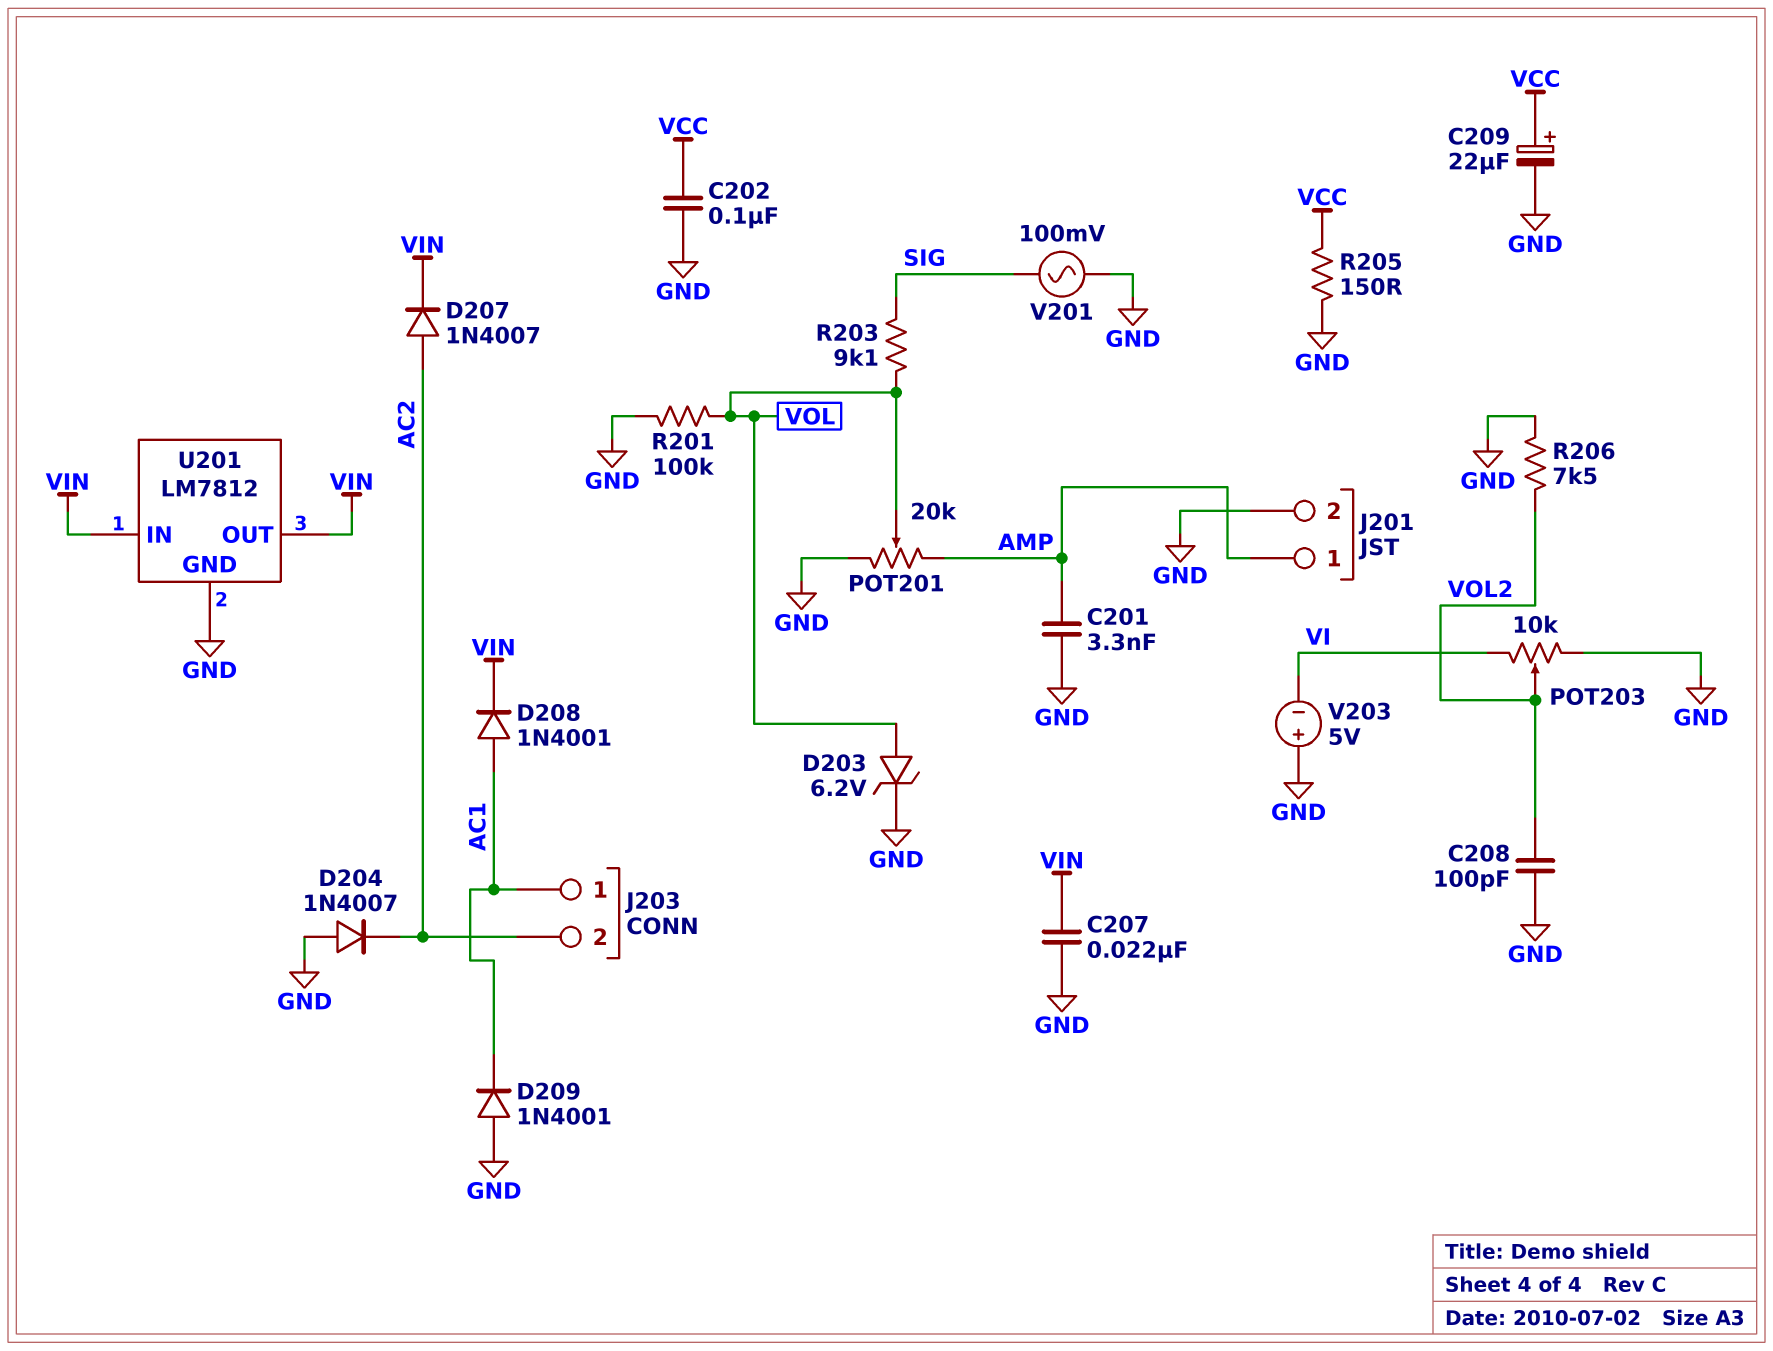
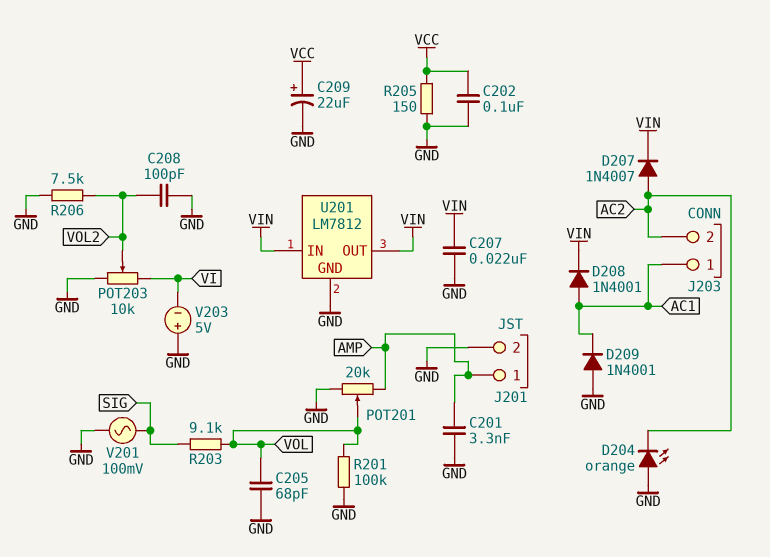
C205: none -> 68pF (GND, VOL)
D203: zener 6.2V (A VOL, K GND) -> none
D204: diode 1N4007 (A GND, K AC2) -> LED orange (A GND, K AC2)

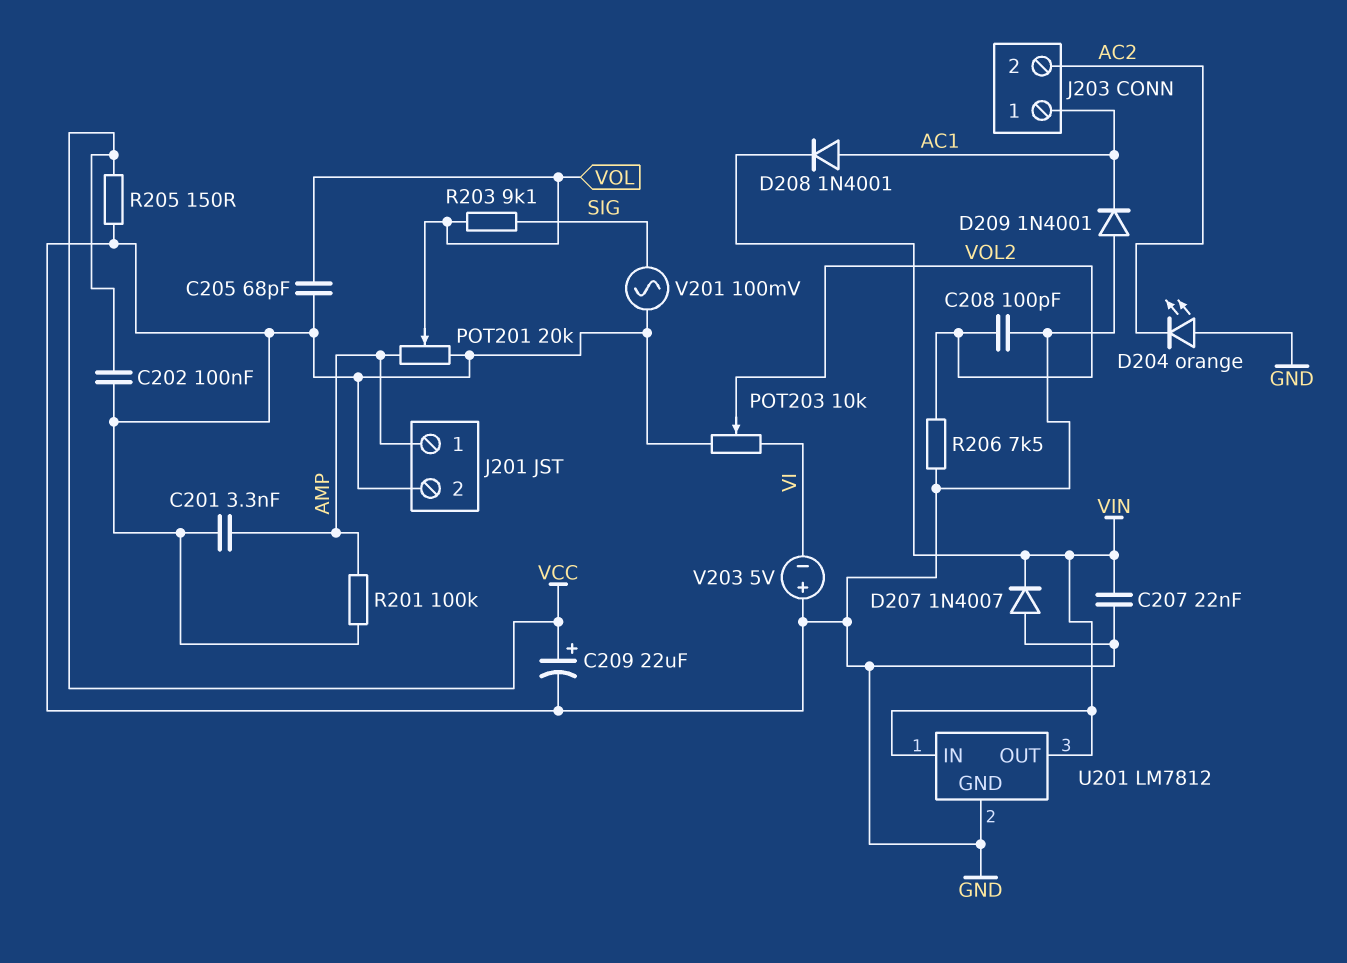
D207: diode 1N4007 (A AC2, K VIN) -> diode 1N4007 (A GND, K VIN)
R201: 100k (GND, VOL) -> 100k (AMP, GND)

